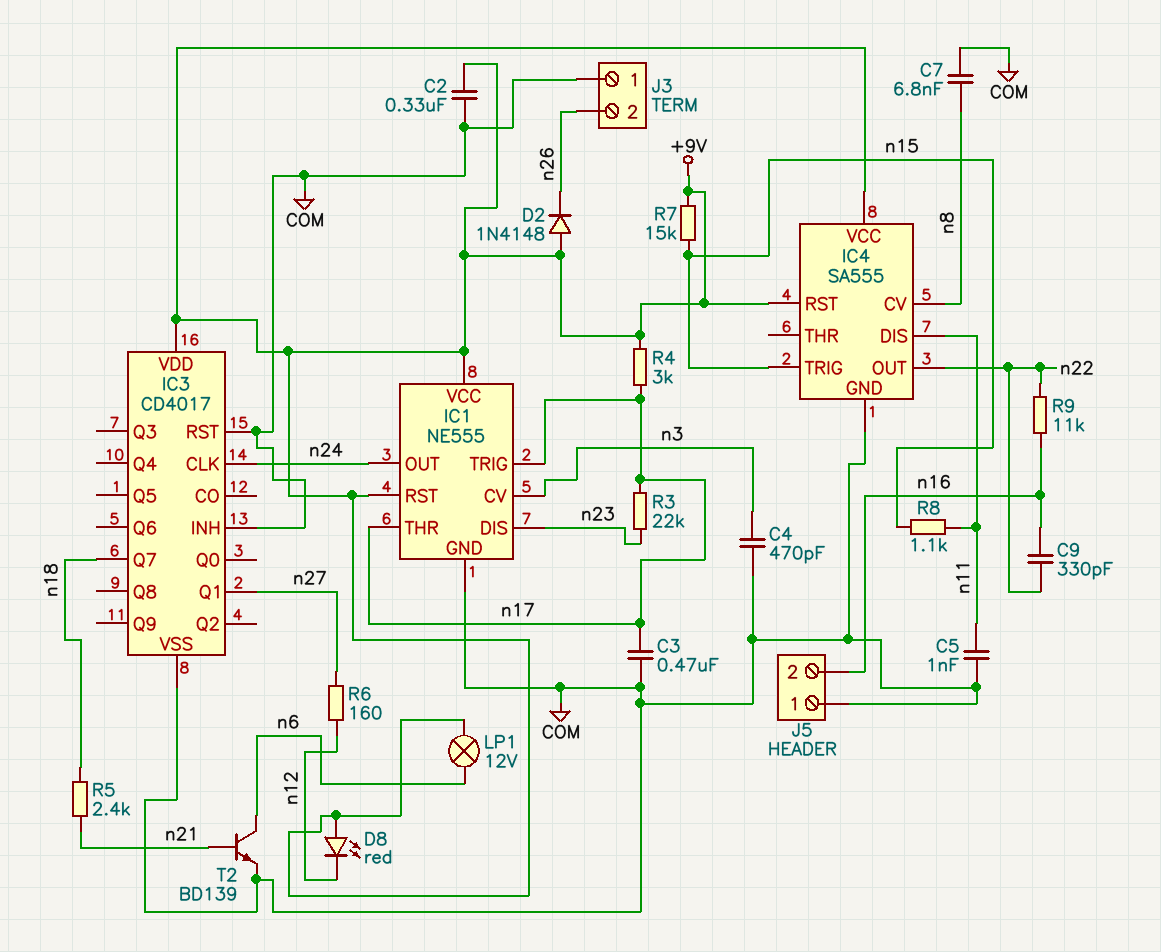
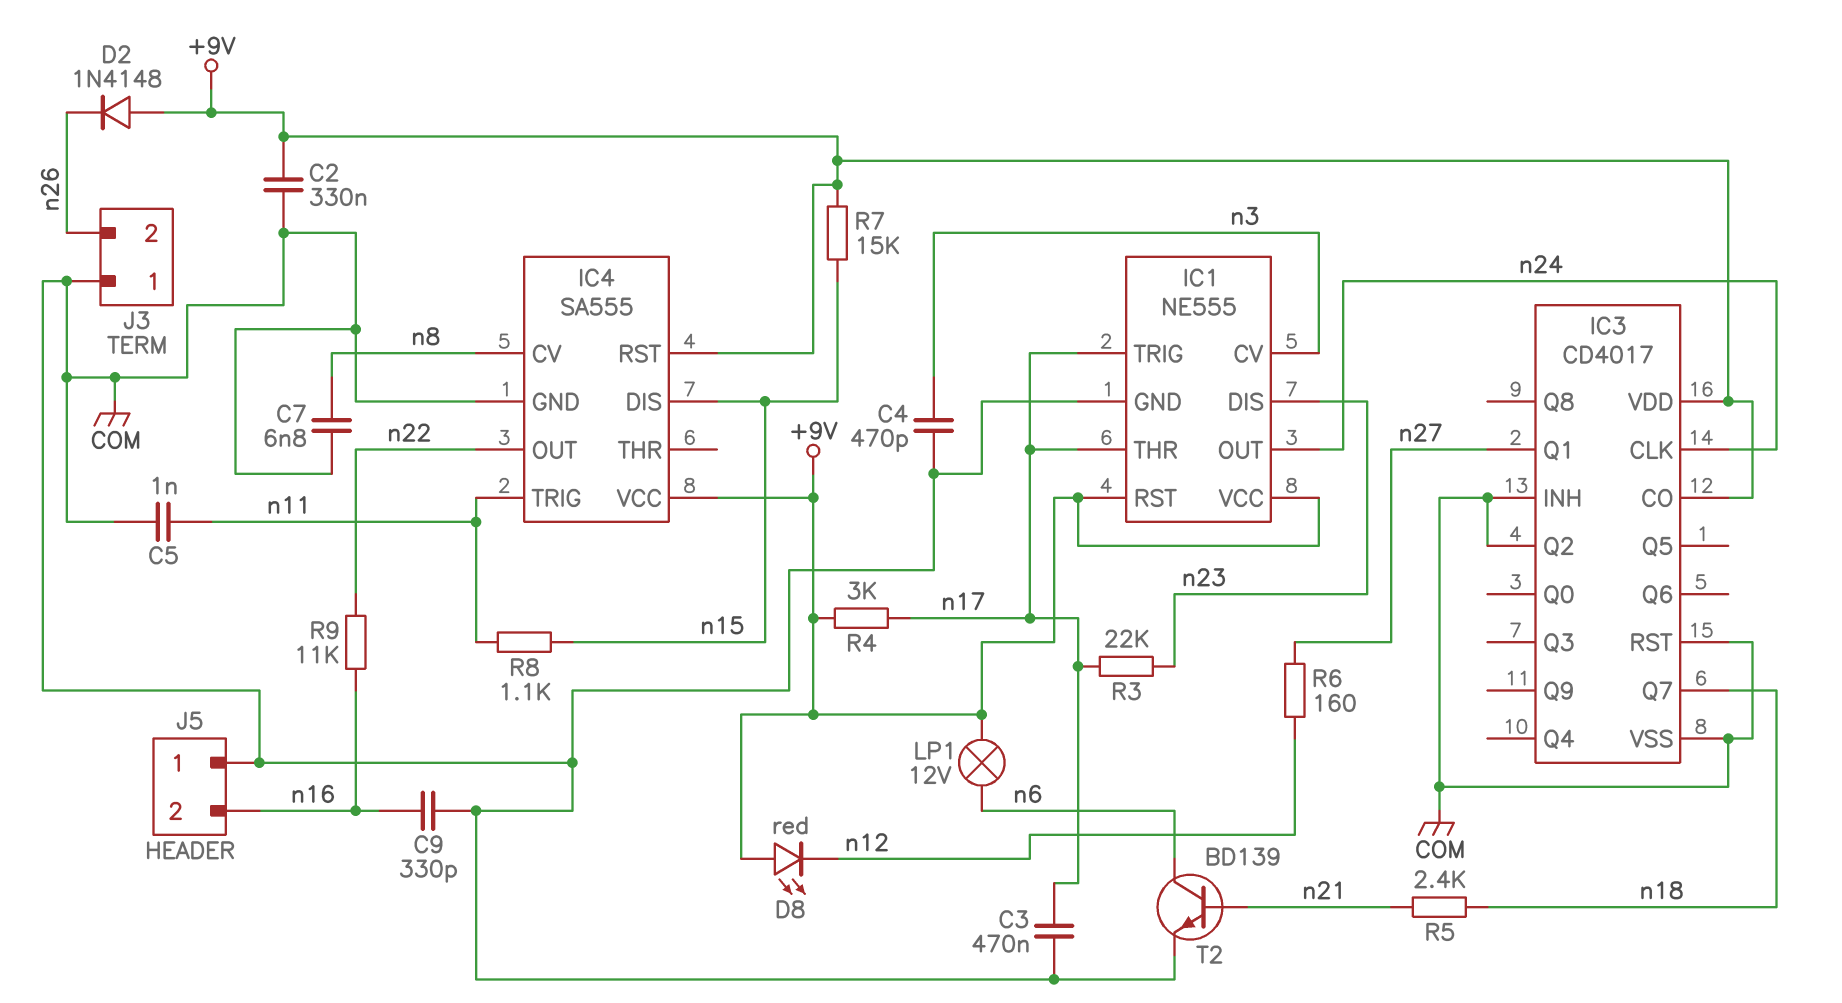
C9: 330pF (n16, n22) -> 330pF (COM, n16)
IC3 pin CO: none -> +9V
IC3 pin Q2: none -> COM
IC4 pin DIS: n11 -> n15
IC4 pin TRIG: n15 -> n11

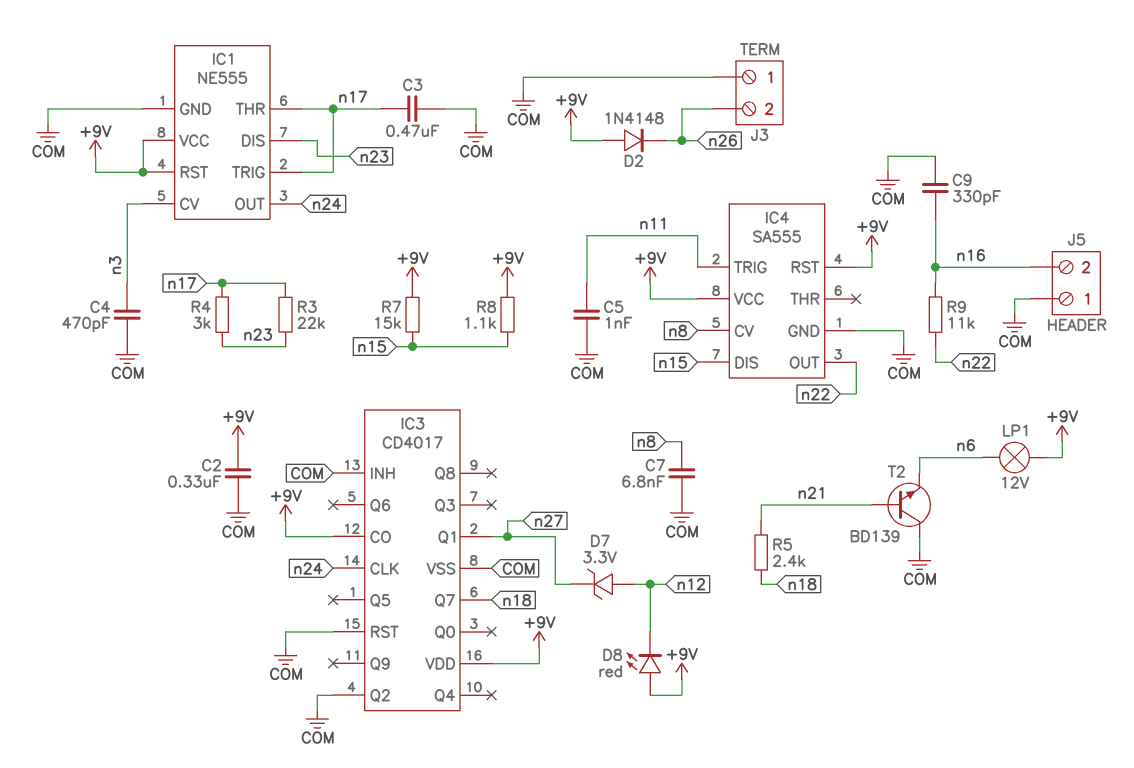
D7: none -> zener 3.3V (A n12, K n27)
R4: 3k (+9V, n17) -> 3k (n17, n23)
R6: 160 (n12, n27) -> none
R8: 1.1k (n11, n15) -> 1.1k (+9V, n15)
T2: NPN BD139 (B n21, C n6, E COM) -> NPN BD139 (B n21, C COM, E n6)

